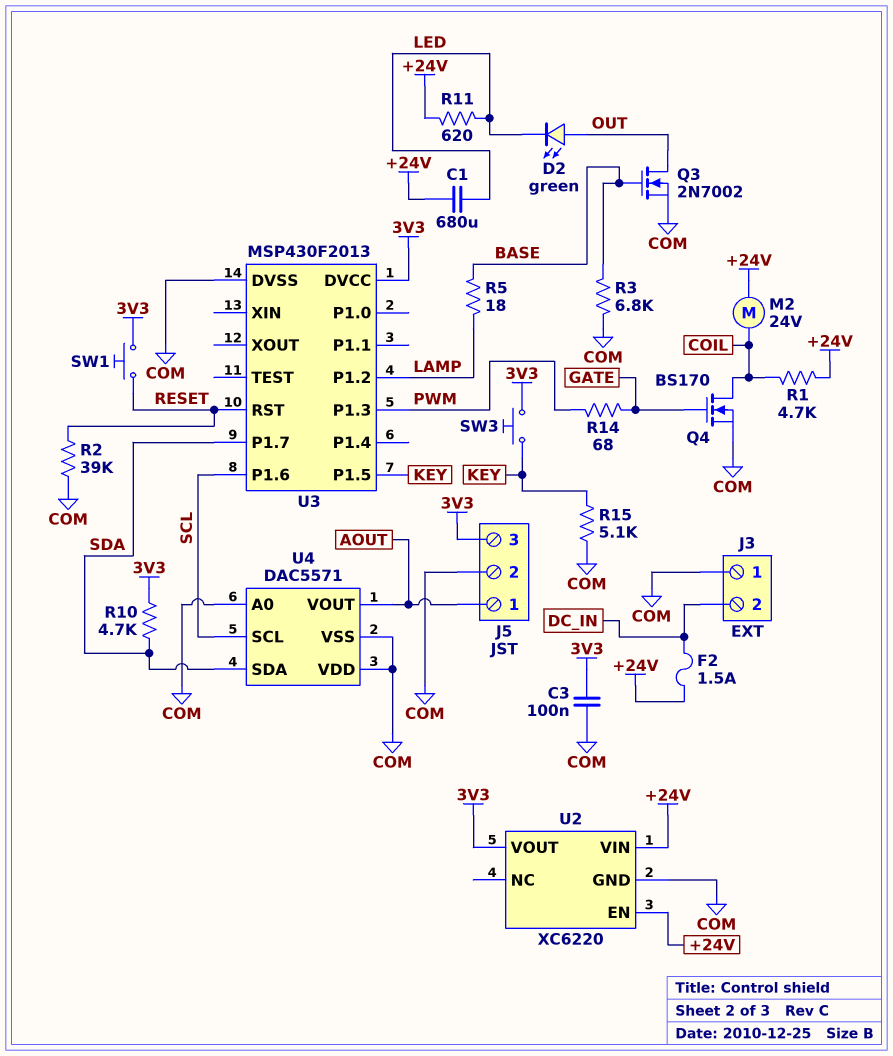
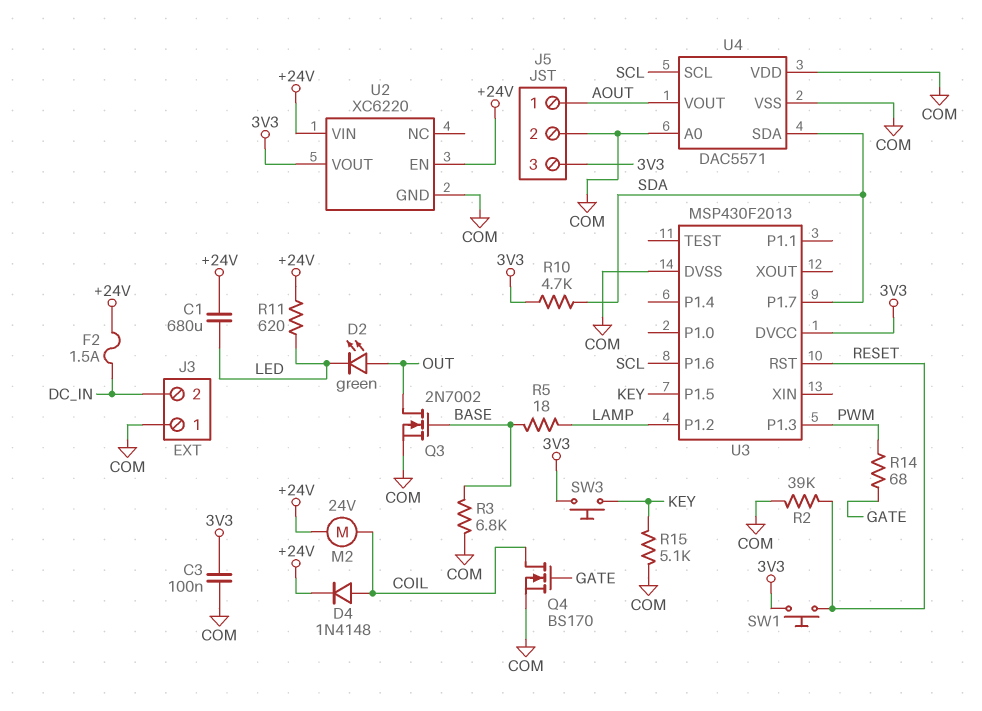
D4: none -> diode 1N4148 (A COIL, K +24V)
R1: 4.7k (+24V, COIL) -> none

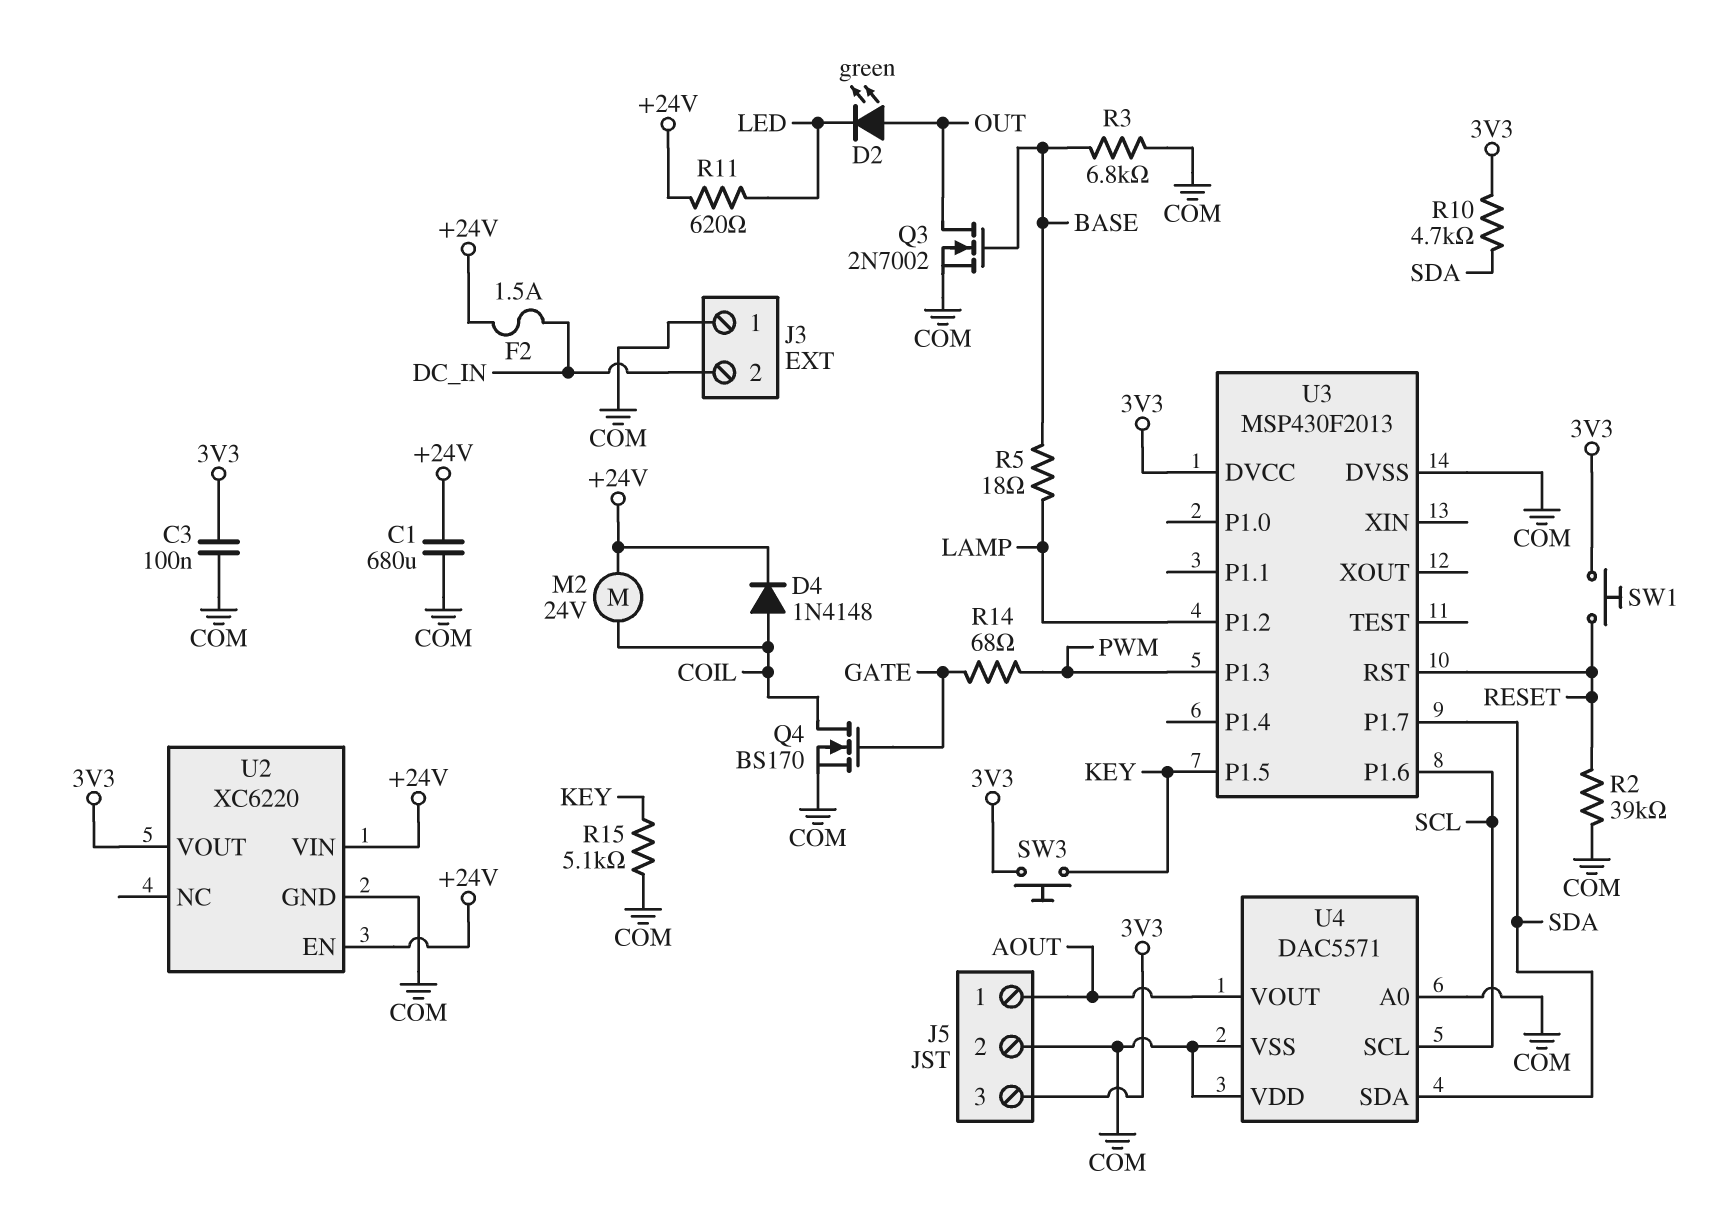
C1: 680uF (+24V, LED) -> 680uF (+24V, COM)

